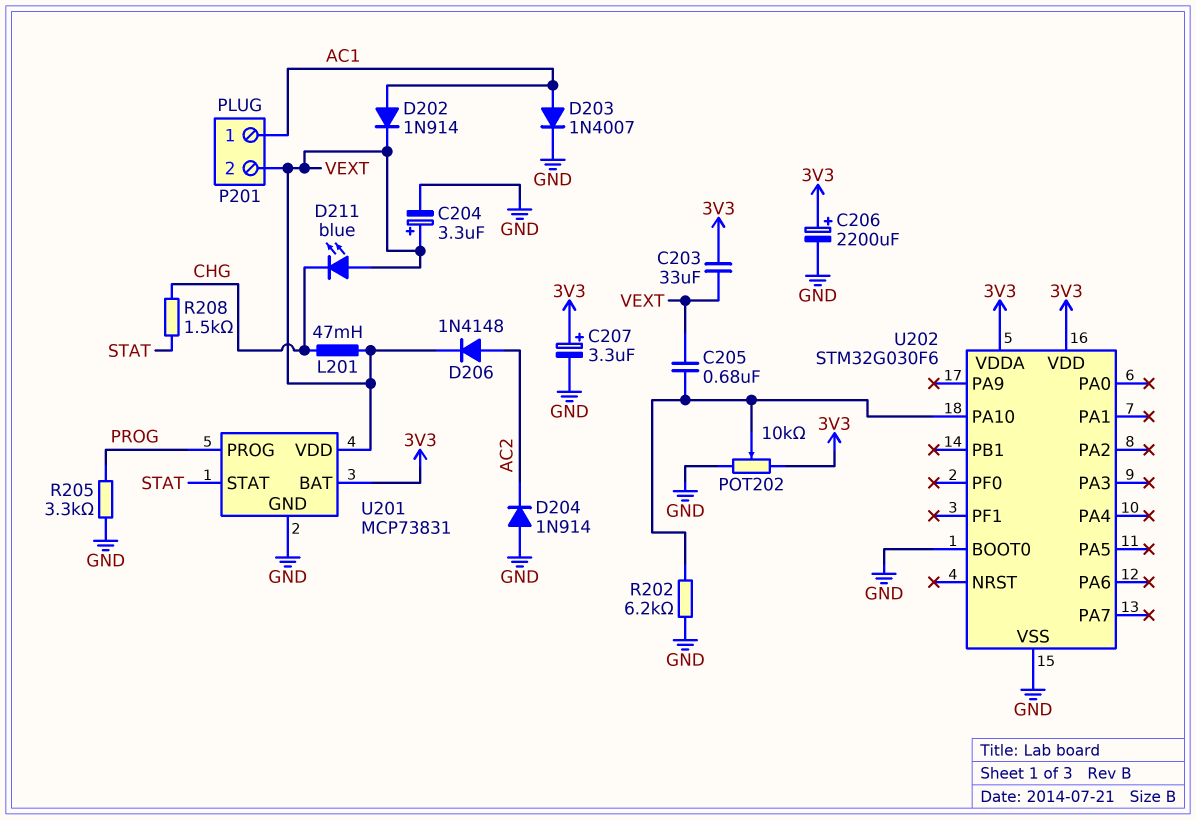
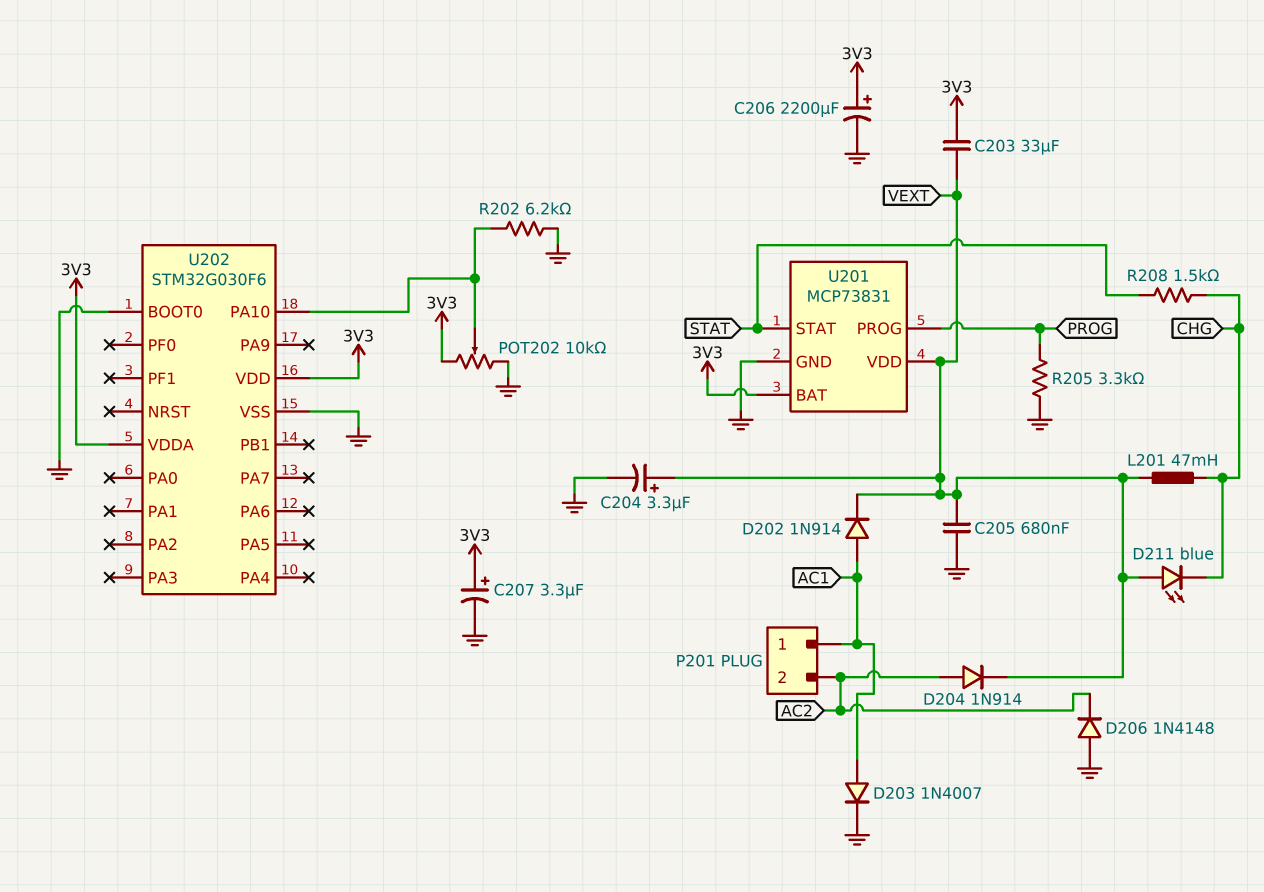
C205: 680nF (U202/PA10, VEXT) -> 680nF (GND, VEXT)
D204: diode 1N914 (A GND, K AC2) -> diode 1N914 (A AC2, K VEXT)
D206: diode 1N4148 (A AC2, K VEXT) -> diode 1N4148 (A GND, K AC2)
P201 pin 2: VEXT -> AC2

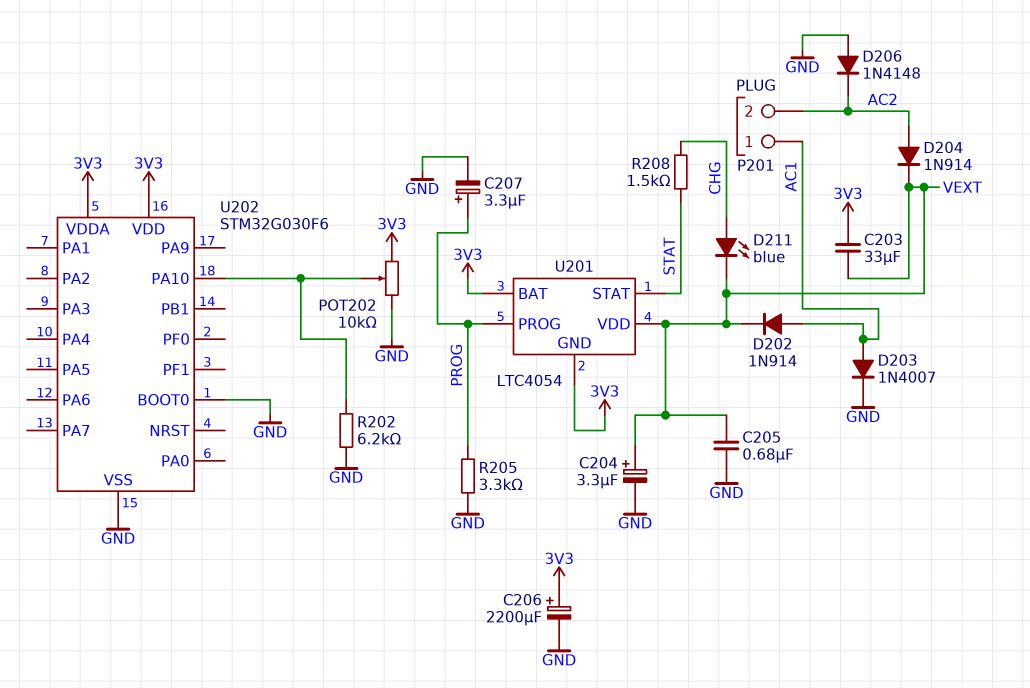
C207: 3.3uF (plus 3V3, minus GND) -> 3.3uF (plus PROG, minus GND)
D211: LED blue (A VEXT, K CHG) -> LED blue (A CHG, K VEXT)
L201: 47mH (CHG, VEXT) -> none
U201: MCP73831 -> LTC4054
U201 pin GND: GND -> 3V3

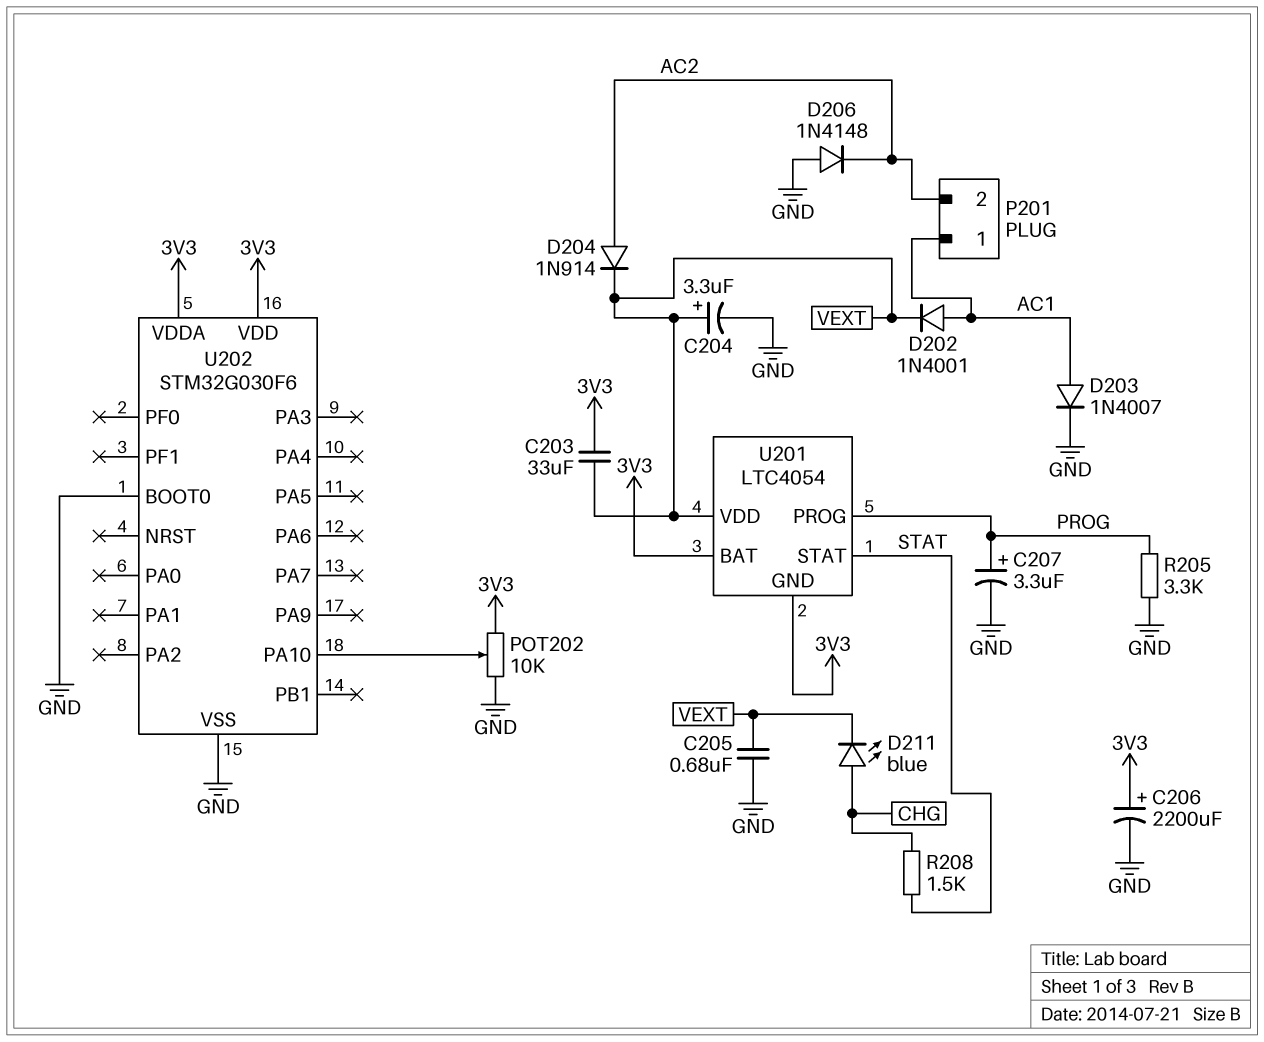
D202: diode 1N914 (A AC1, K VEXT) -> diode 1N4001 (A AC1, K VEXT)
R202: 6.2k (GND, U202/PA10) -> none

